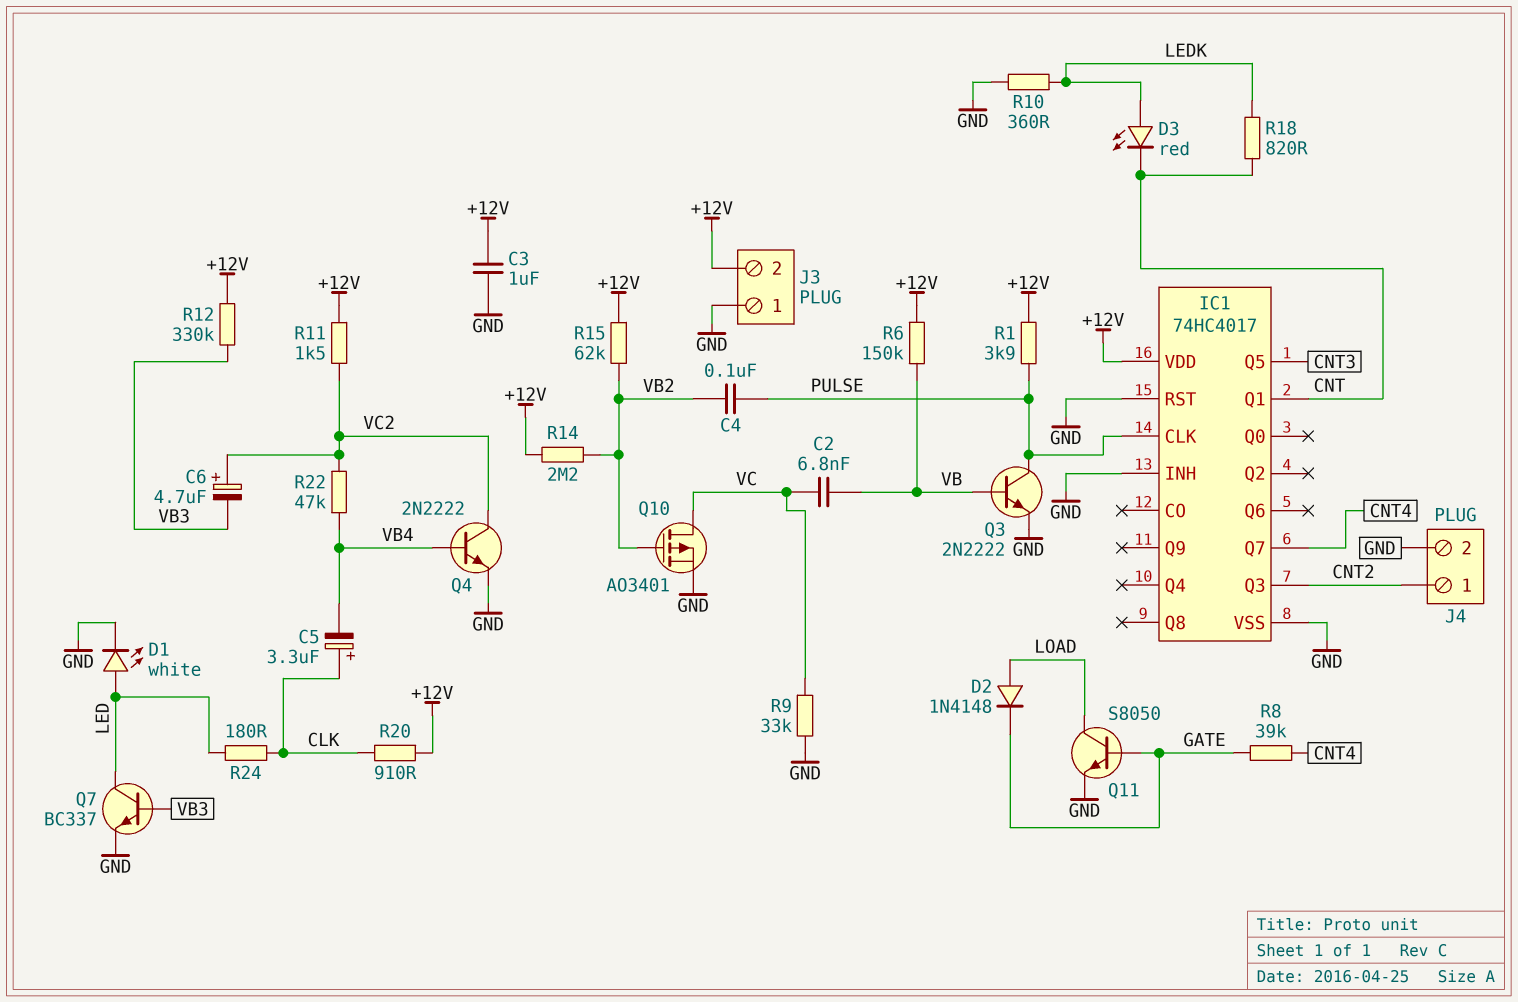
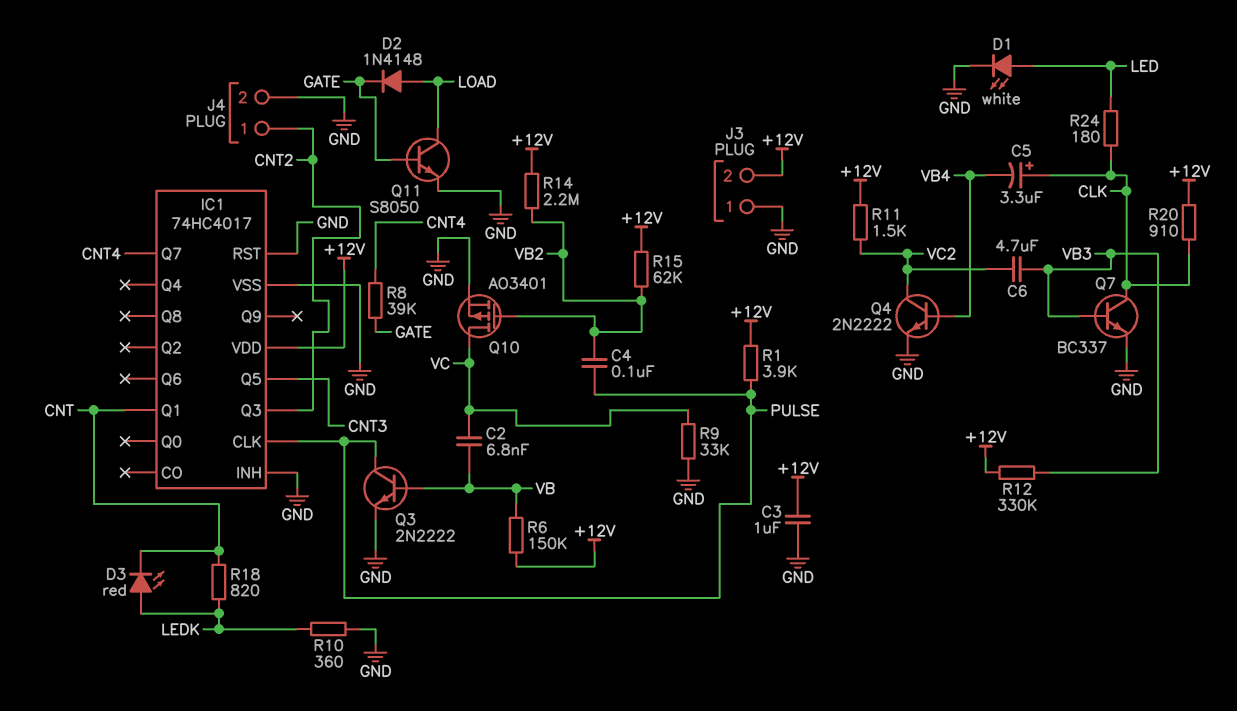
C6: 4.7uF (plus VC2, minus VB3) -> 4.7uF (VB3, VC2)
Q7: NPN BC337 (B VB3, C LED, E GND) -> NPN BC337 (B VB3, C CLK, E GND)
R22: 47k (VB4, VC2) -> none

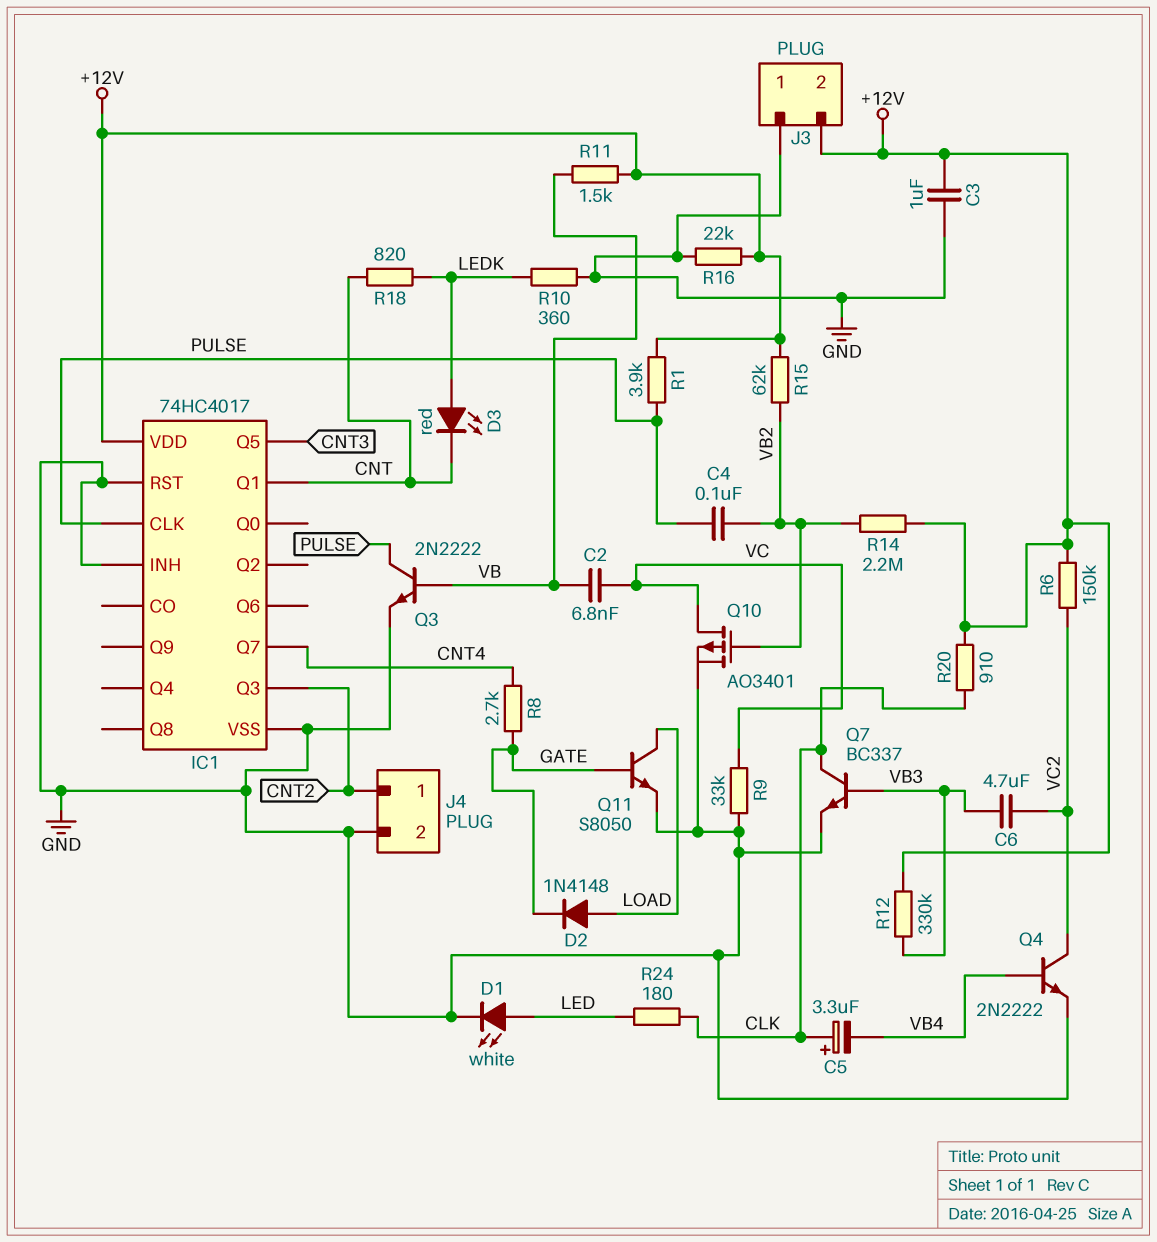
R6: 150k (+12V, VB) -> 150k (+12V, VC2)
R8: 39k (CNT4, GATE) -> 2.7k (CNT4, GATE)
R11: 1.5k (+12V, VC2) -> 1.5k (+12V, VB)
R16: none -> 22k (+12V, GND)

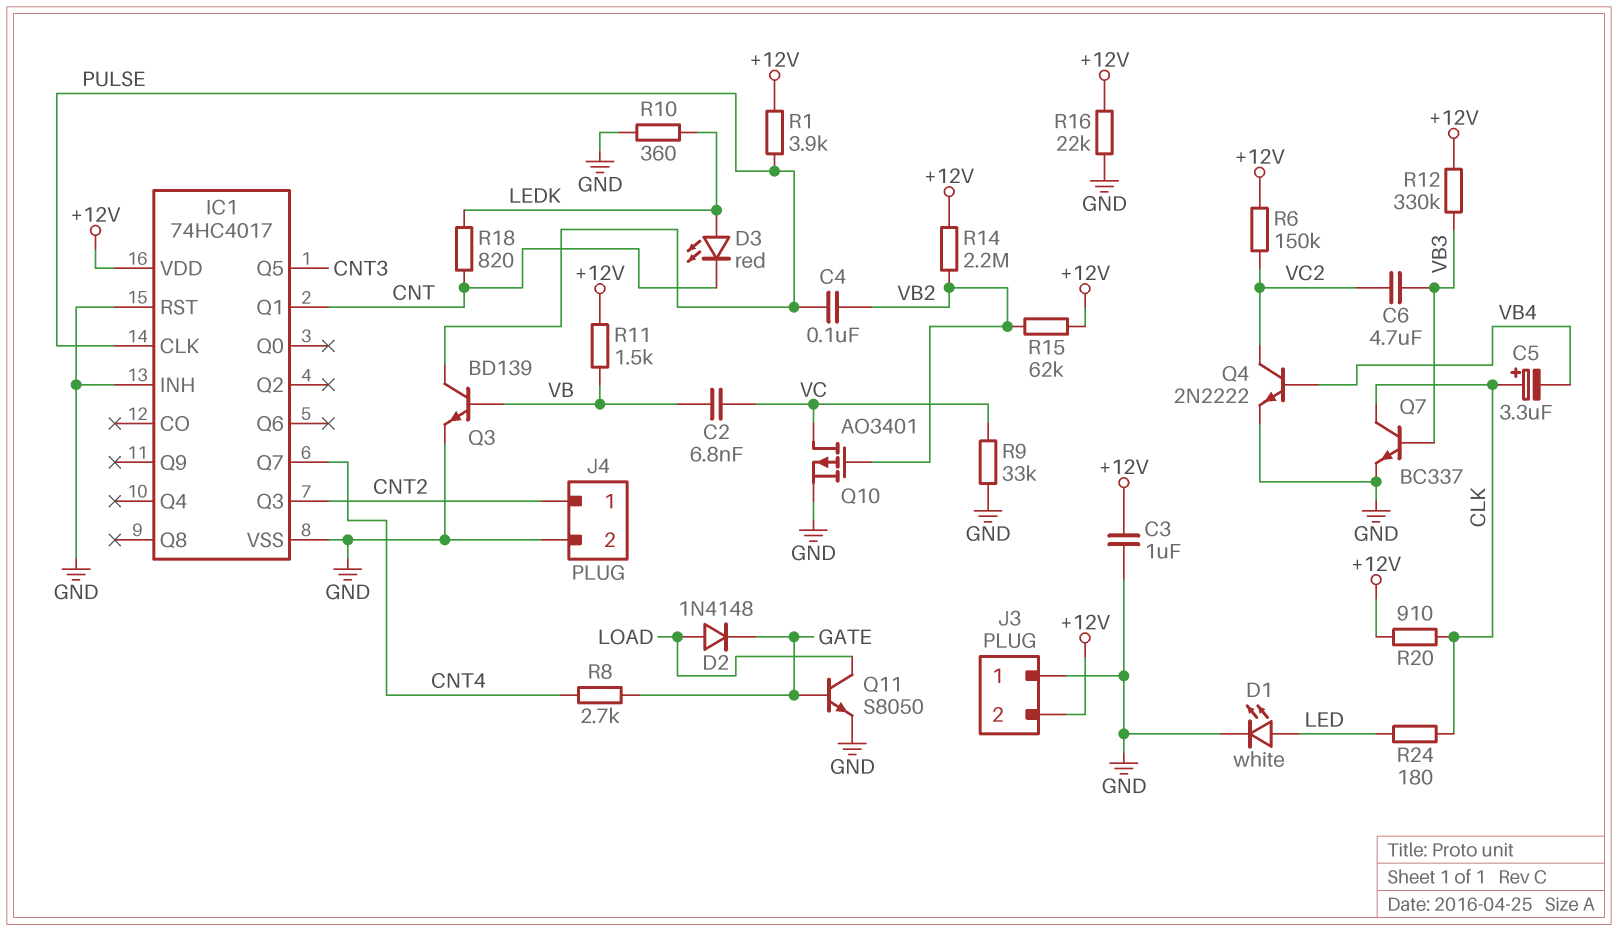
Q3: NPN 2N2222 (B VB, C PULSE, E GND) -> NPN BD139 (B VB, C PULSE, E GND)

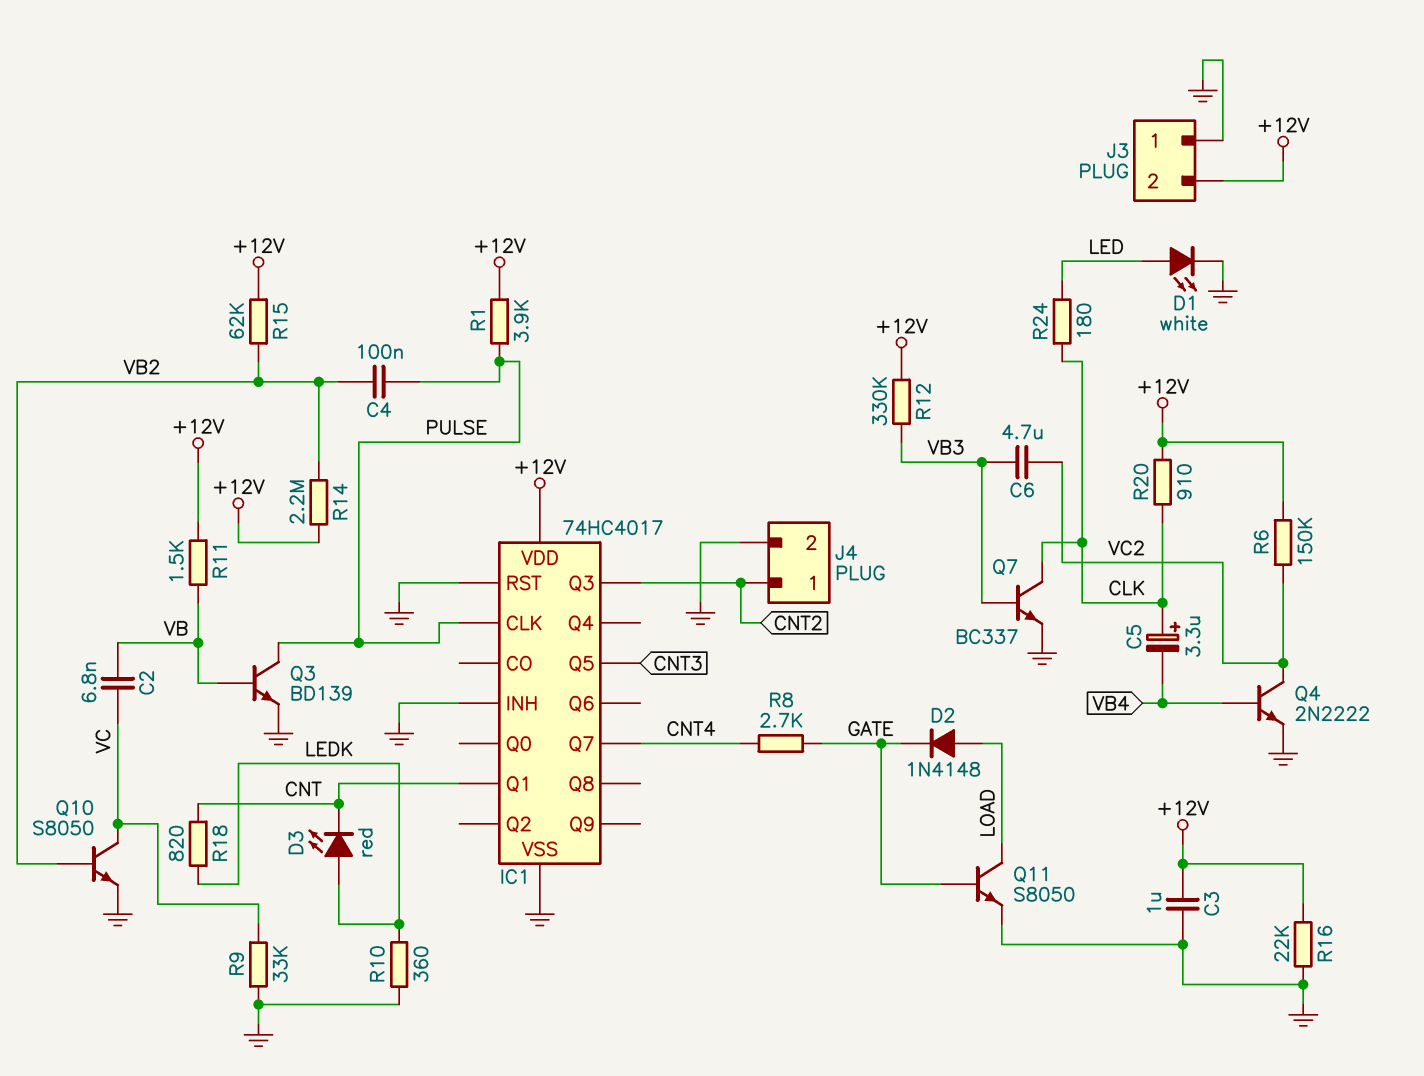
Q10: PMOS AO3401 (G VB2, D VC, S GND) -> NPN S8050 (B VB2, C VC, E GND)

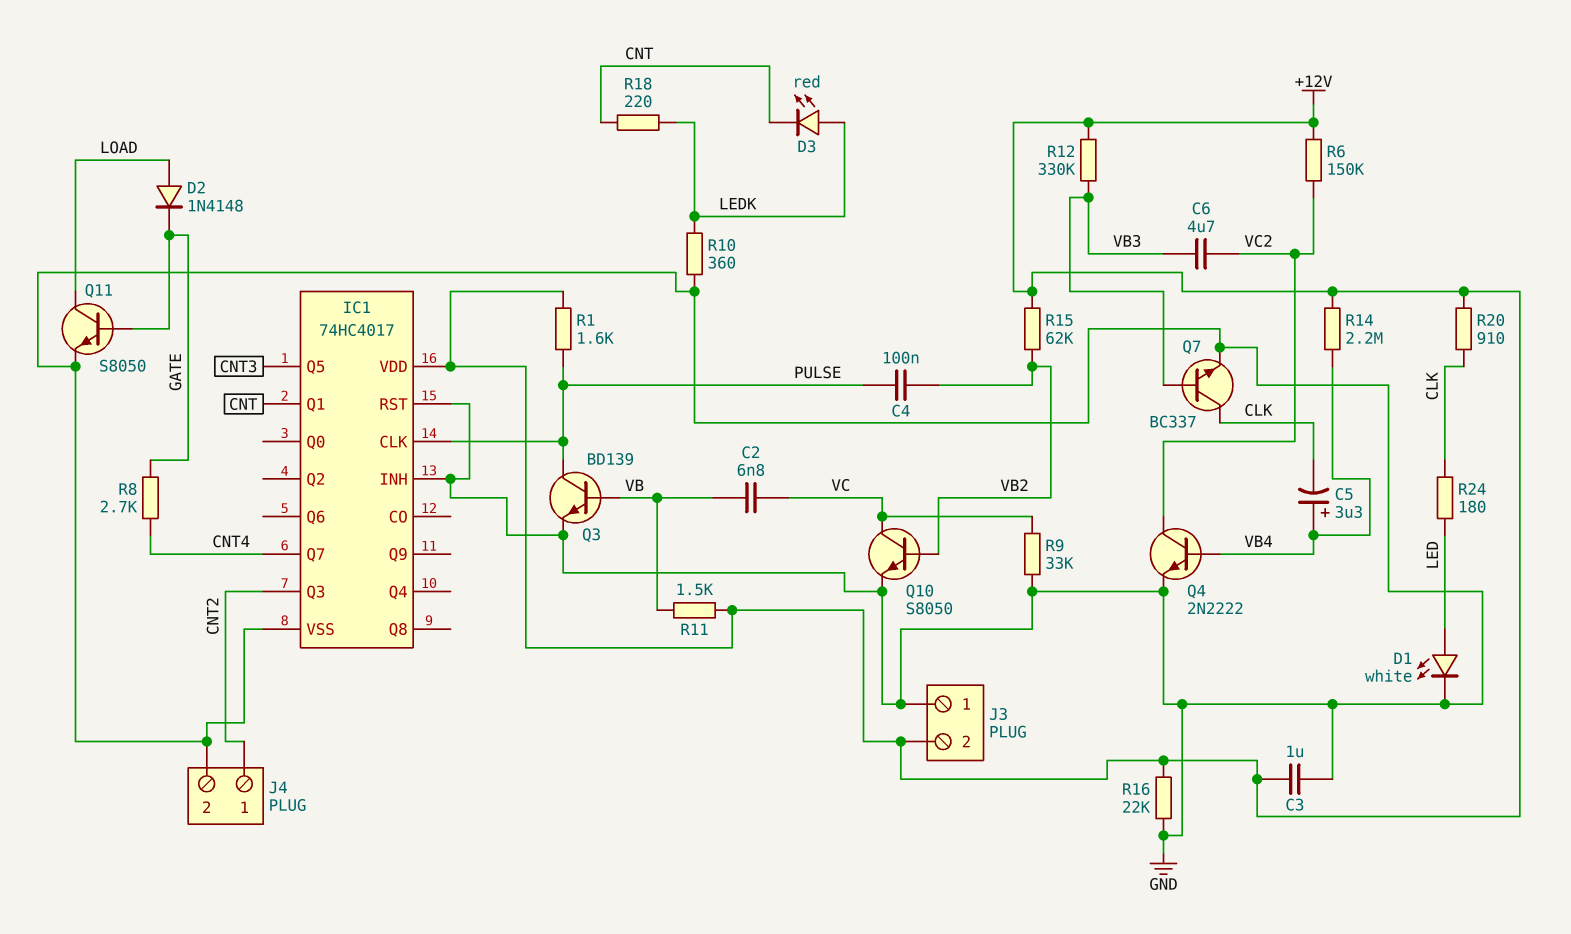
C5: 3.3uF (plus CLK, minus VB4) -> 3.3uF (plus VB4, minus CLK)
R1: 3.9k (+12V, PULSE) -> 1.6k (+12V, PULSE)
R14: 2.2M (+12V, VB2) -> 2.2M (+12V, VB4)
R18: 820 (CNT, LEDK) -> 220 (CNT, LEDK)

